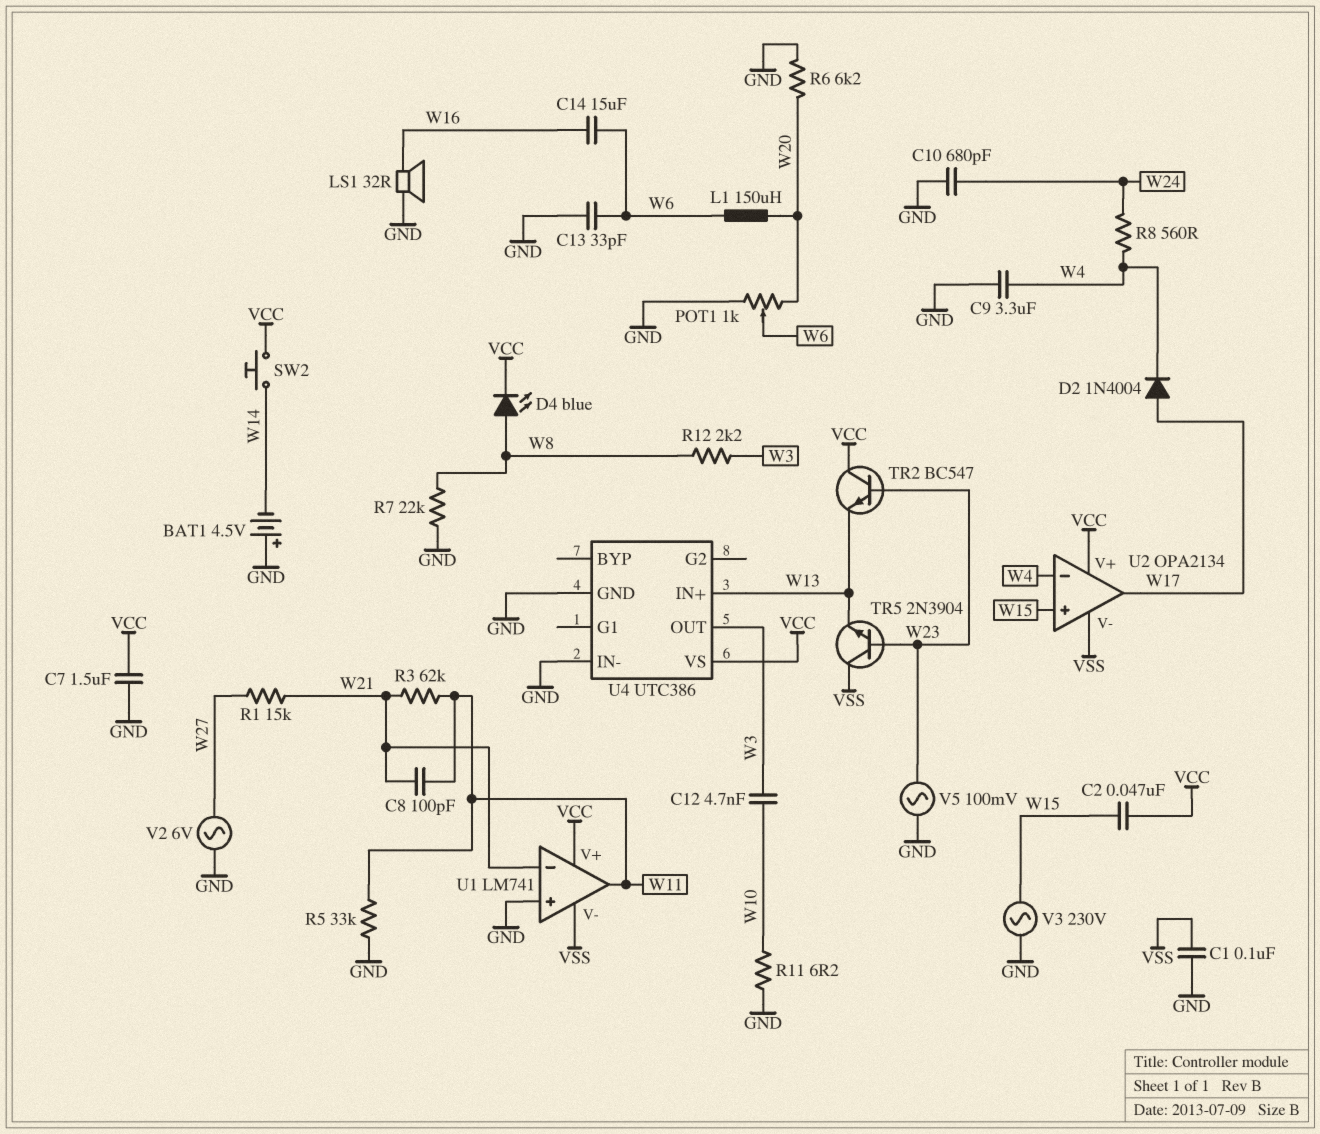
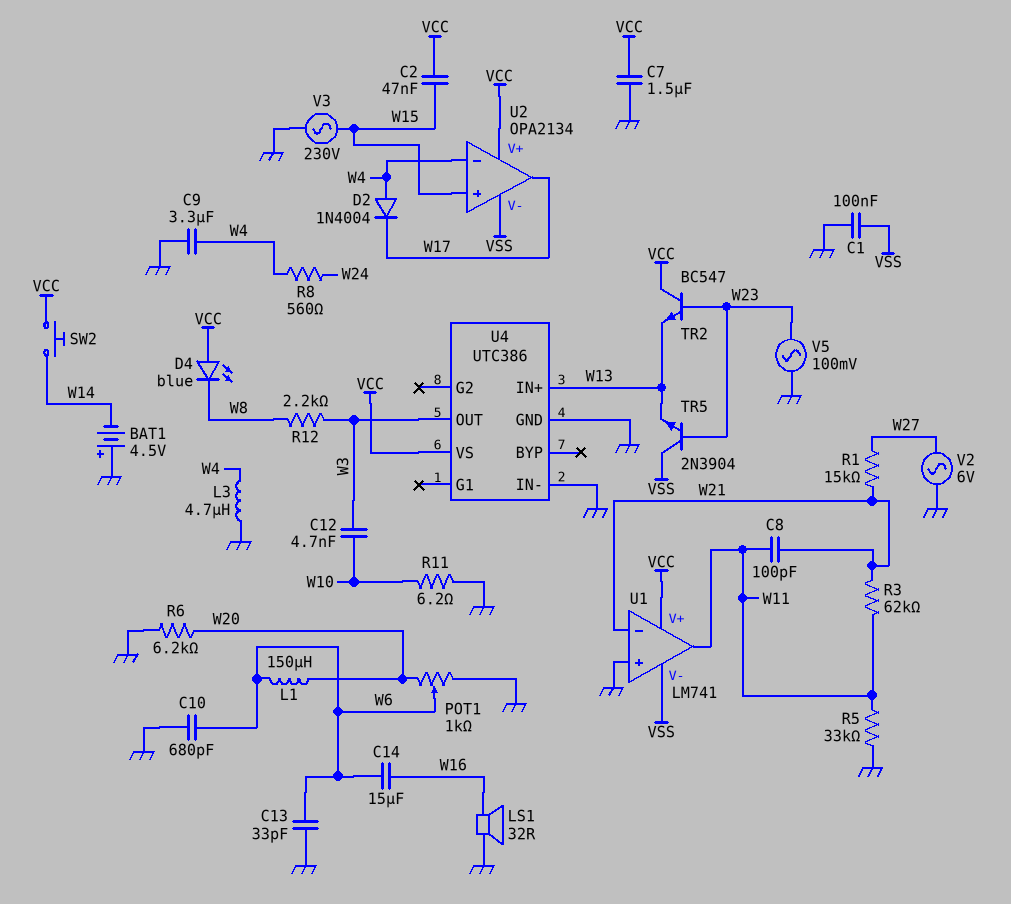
C10: 680pF (GND, W24) -> 680pF (GND, W6)
D2: diode 1N4004 (A W17, K W4) -> diode 1N4004 (A W4, K W17)
D4: LED blue (A W8, K VCC) -> LED blue (A VCC, K W8)
L3: none -> 4.7uH (GND, W4)
R7: 22k (GND, W8) -> none

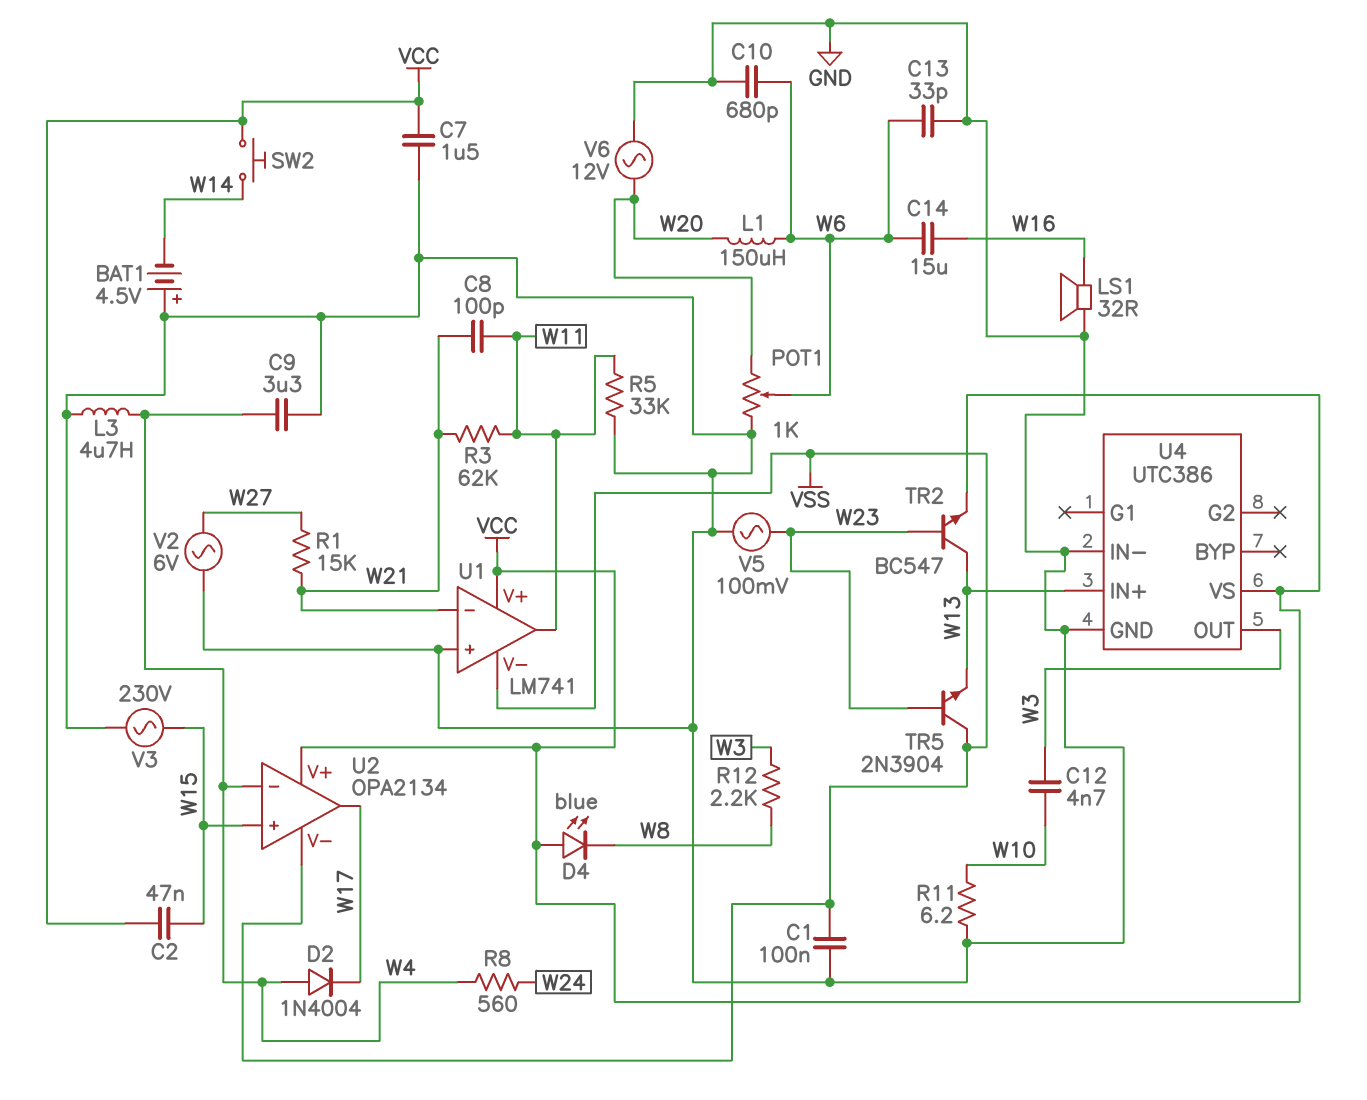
R6: 6.2k (GND, W20) -> none
TR2: NPN BC547 (B W23, C VCC, E W13) -> NPN BC547 (B W23, C W13, E VCC)
V6: none -> AC 12V (GND, W20)

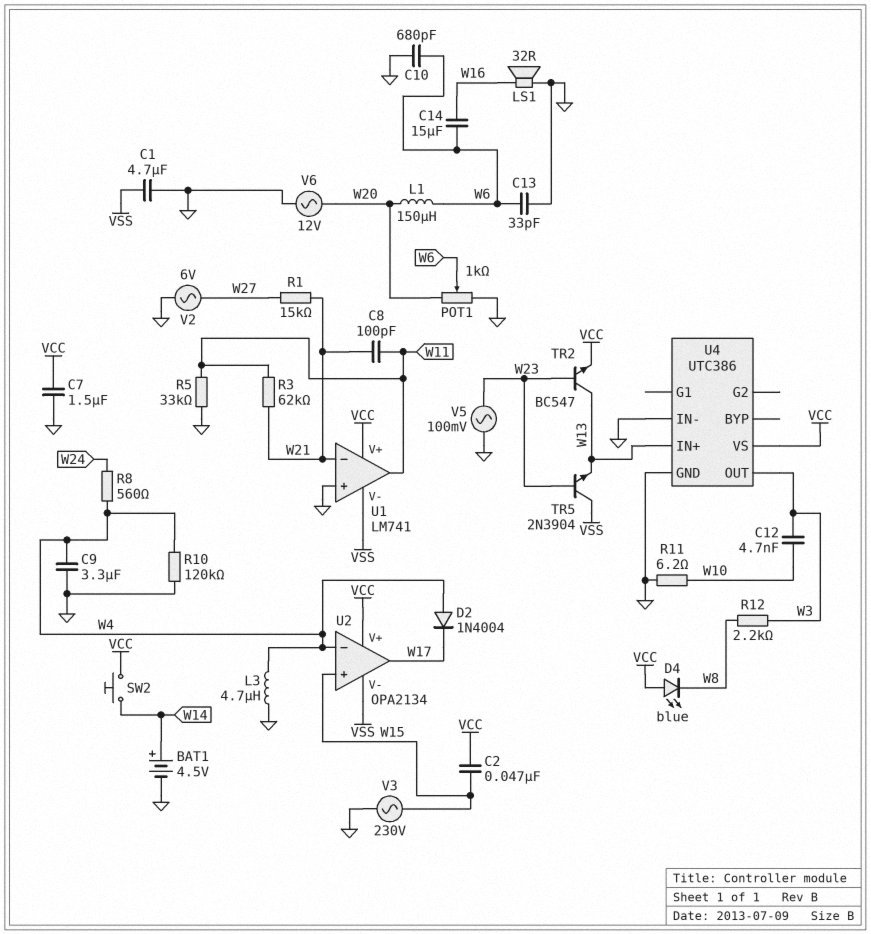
BAT1: 4.5V (plus GND, minus W14) -> 4.5V (plus W14, minus GND)
C1: 100nF (GND, VSS) -> 4.7uF (GND, VSS)
R10: none -> 120k (GND, W4)

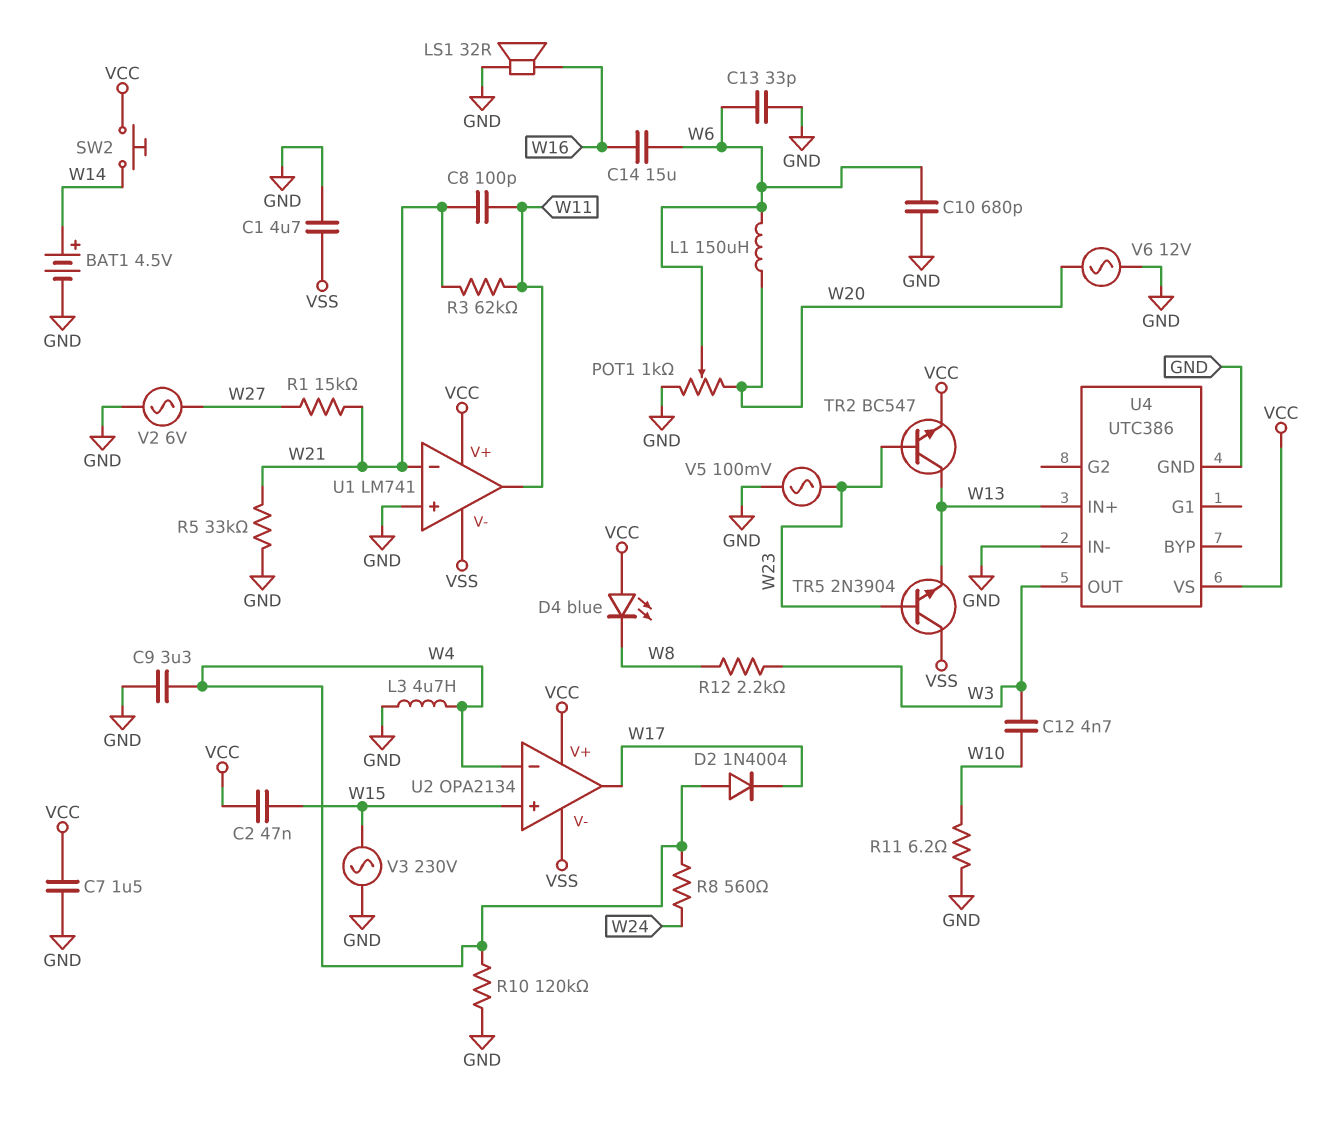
R5: 33k (GND, W11) -> 33k (GND, W21)

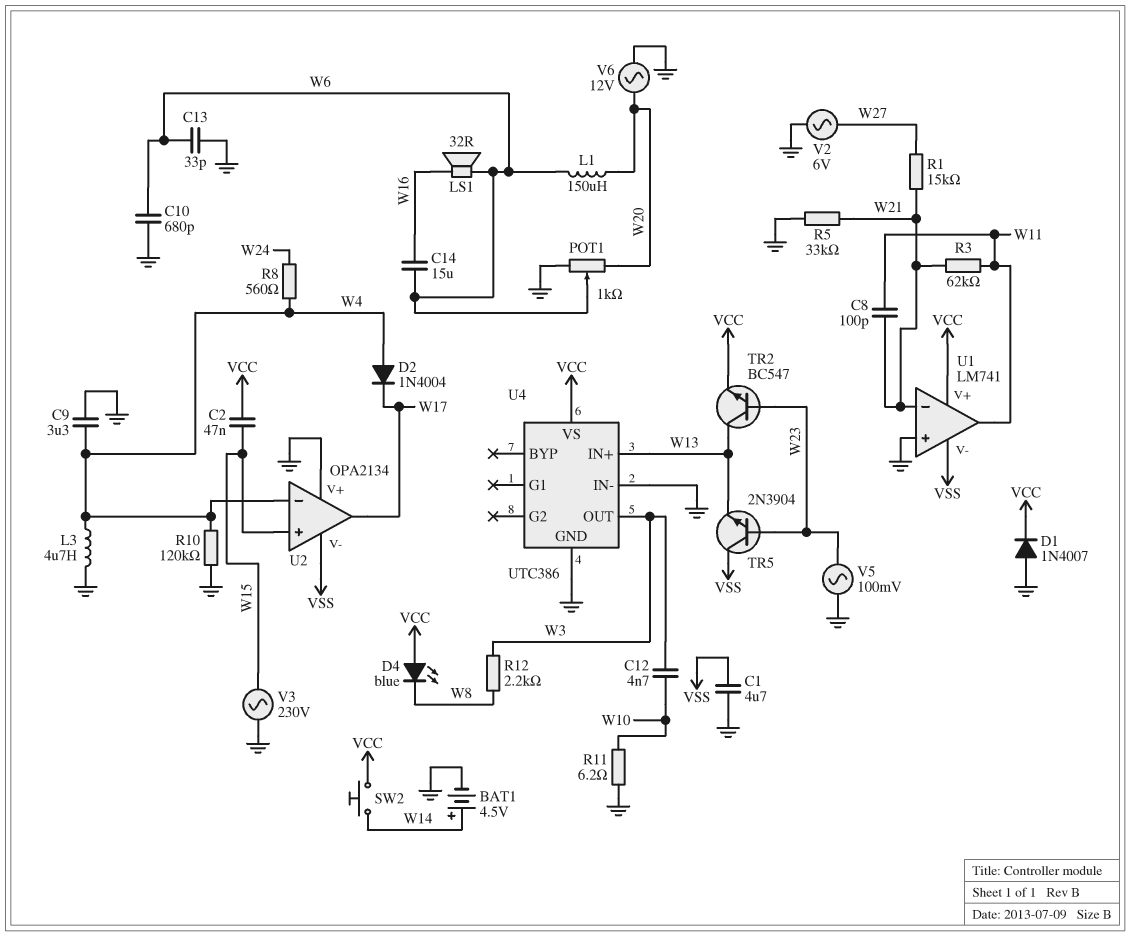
C7: 1.5uF (GND, VCC) -> none
D1: none -> diode 1N4007 (A GND, K VCC)
LS1: speaker 32R (GND, W16) -> speaker 32R (W6, W16)
U2 pin V+: VCC -> GND

